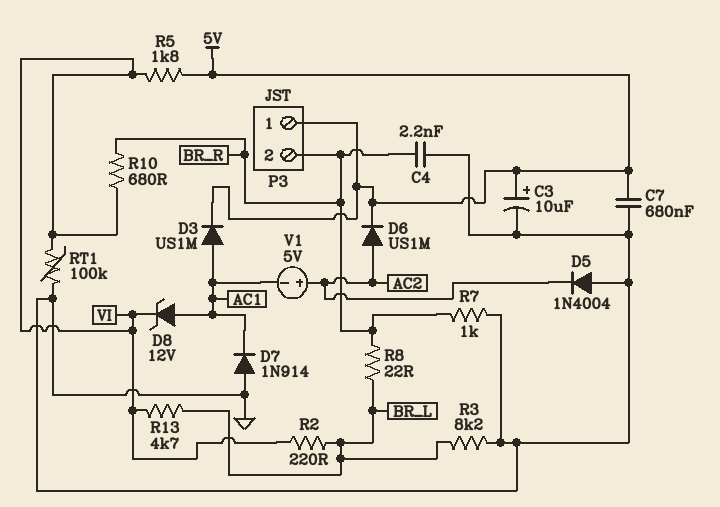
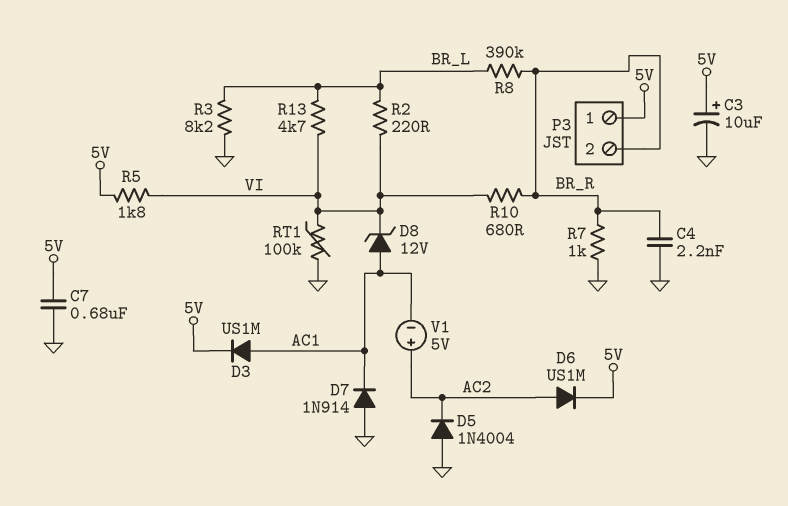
R8: 22 (BR_L, BR_R) -> 390k (BR_L, BR_R)

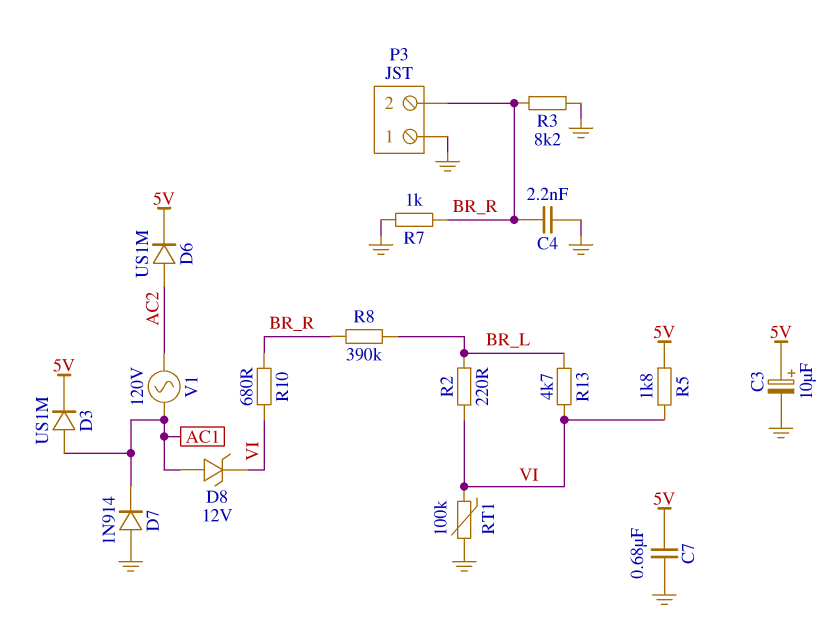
D5: diode 1N4004 (A GND, K AC2) -> none
P3 pin 1: 5V -> GND
R3: 8.2k (BR_L, GND) -> 8.2k (BR_R, GND)
V1: 5V (plus AC2, minus AC1) -> AC 120V (AC1, AC2)

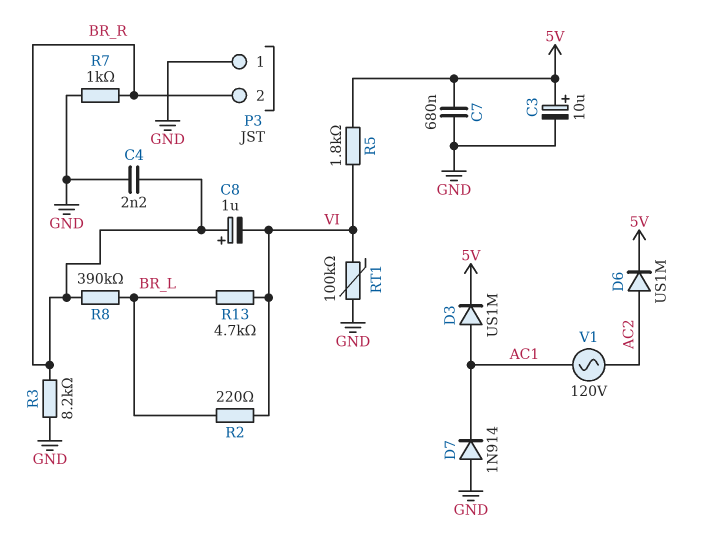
C8: none -> 1uF (plus BR_R, minus VI)
D8: zener 12V (A AC1, K VI) -> none
R10: 680 (BR_R, VI) -> none

